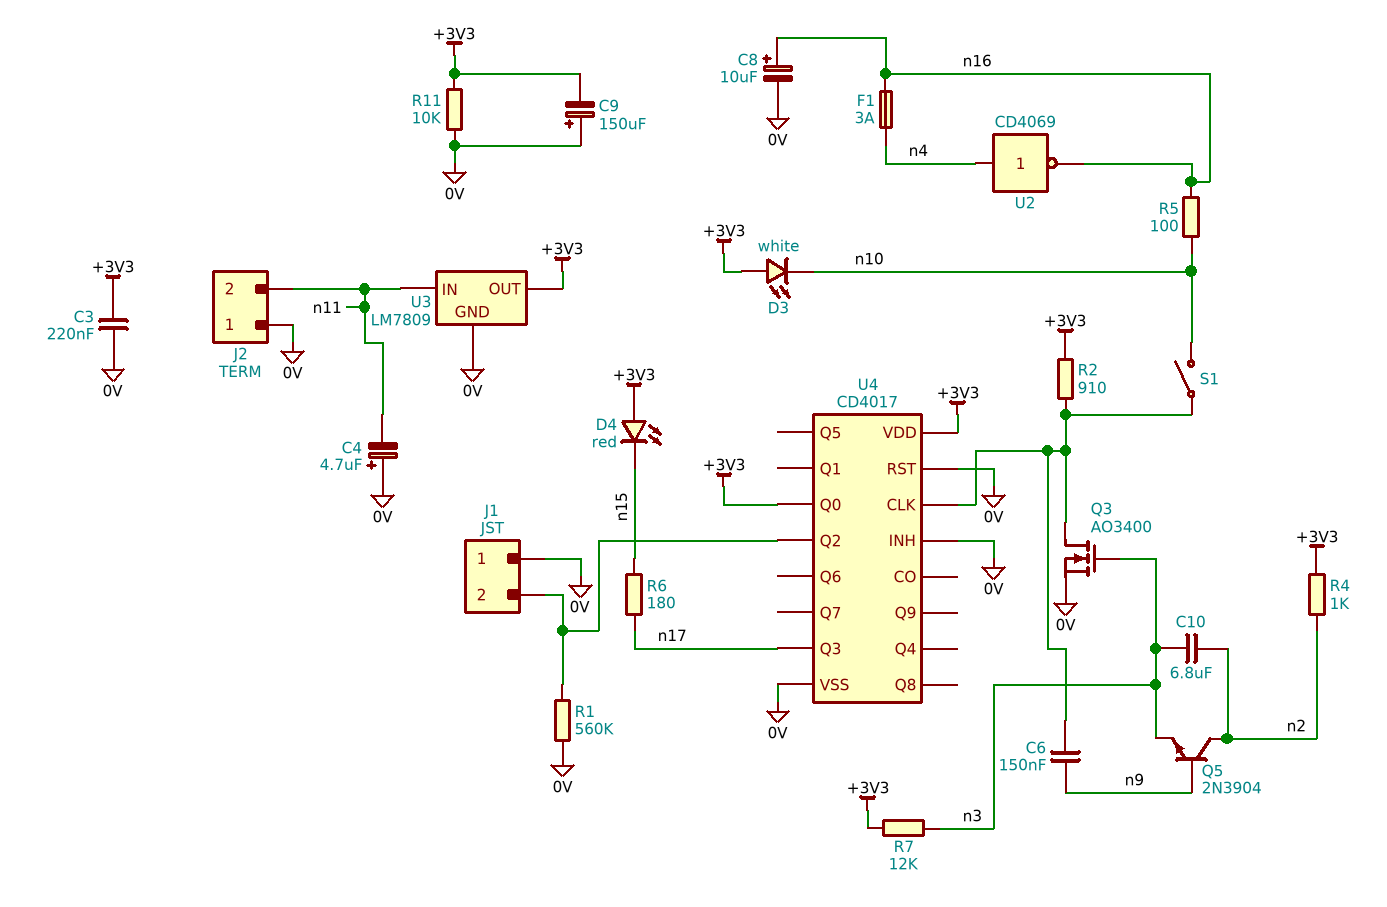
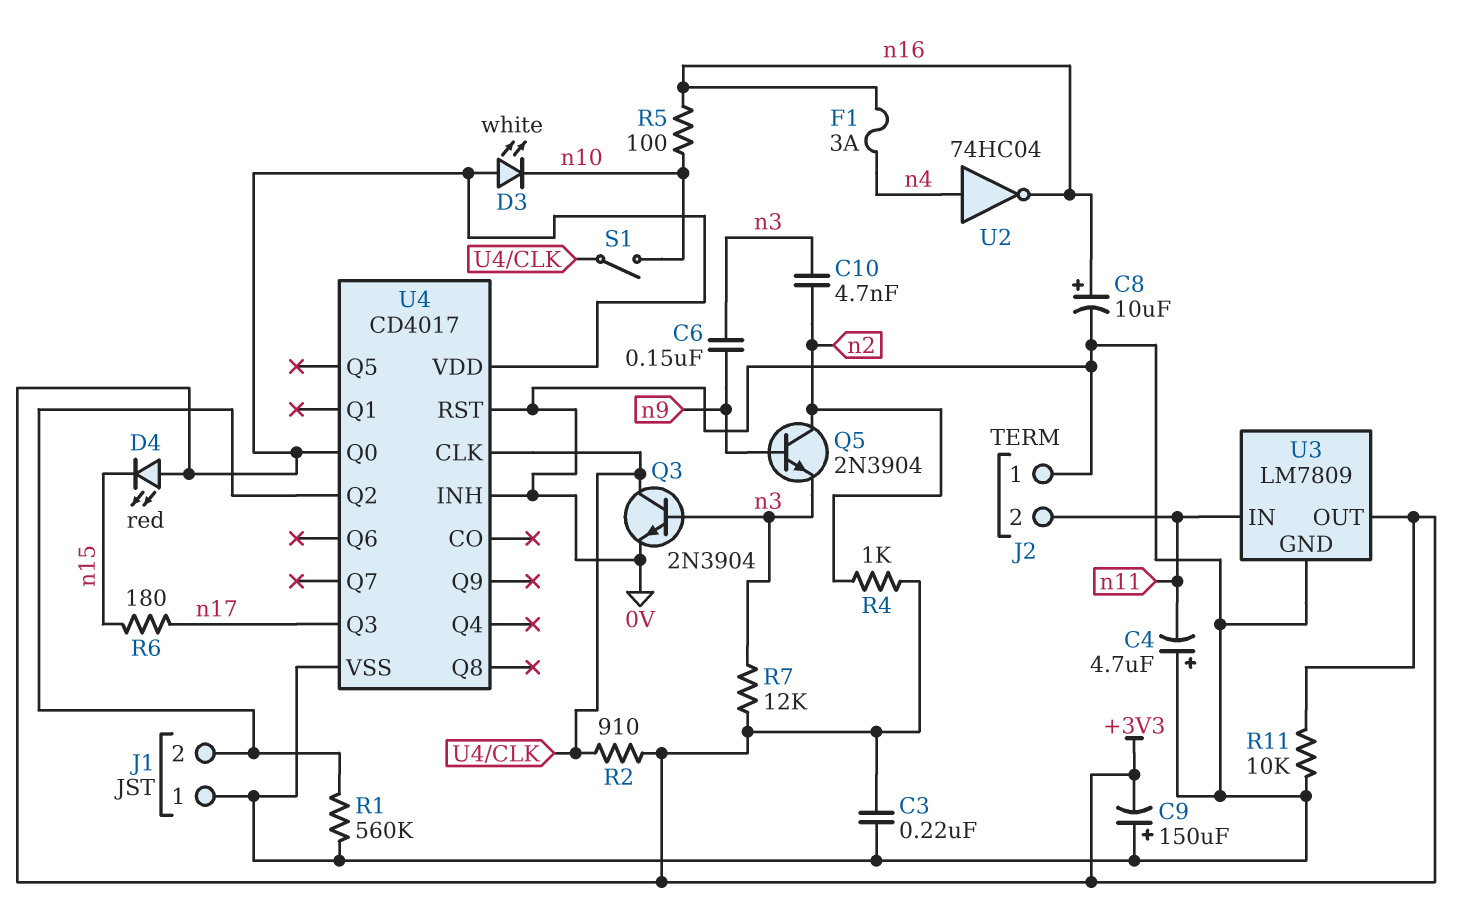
C6: 150nF (U4/CLK, n9) -> 150nF (n3, n9)
C10: 6.8uF (n2, n3) -> 4.7nF (n2, n3)
Q3: NMOS AO3400 (G n3, D U4/CLK, S 0V) -> NPN 2N3904 (B n3, C U4/CLK, E 0V)
U2: NOT CD4069 (in n4, out n16) -> NOT 74HC04 (in n4, out n16)

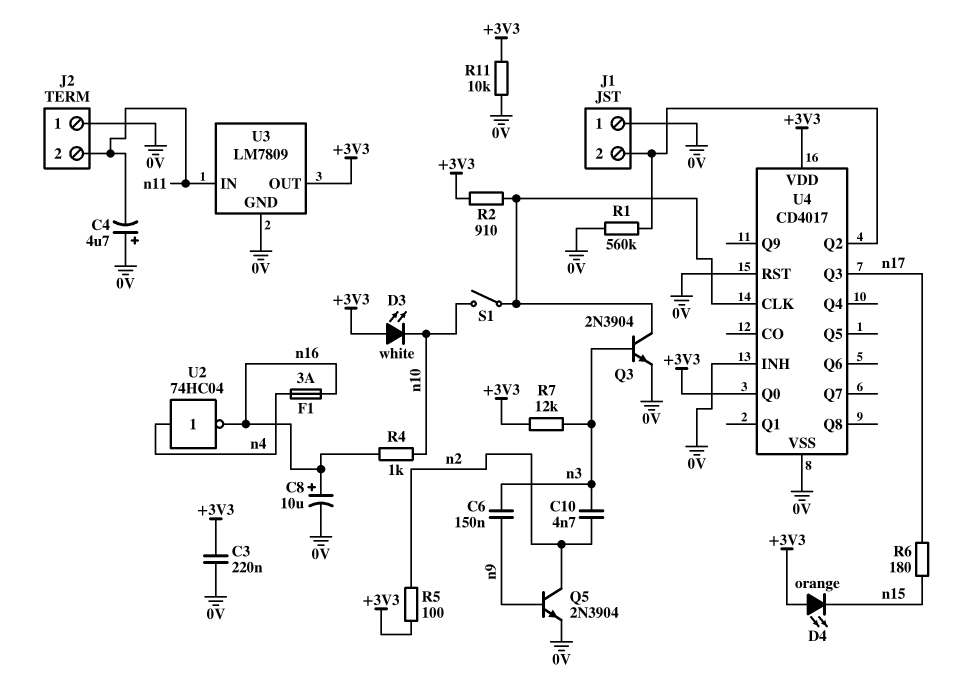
C9: 150uF (plus 0V, minus +3V3) -> none
D4: LED red (A +3V3, K n15) -> LED orange (A +3V3, K n15)
Q5: NPN 2N3904 (B n9, C n2, E n3) -> NPN 2N3904 (B n9, C n2, E 0V)
R4: 1k (+3V3, n2) -> 1k (n10, n16)
R5: 100 (n10, n16) -> 100 (+3V3, n2)

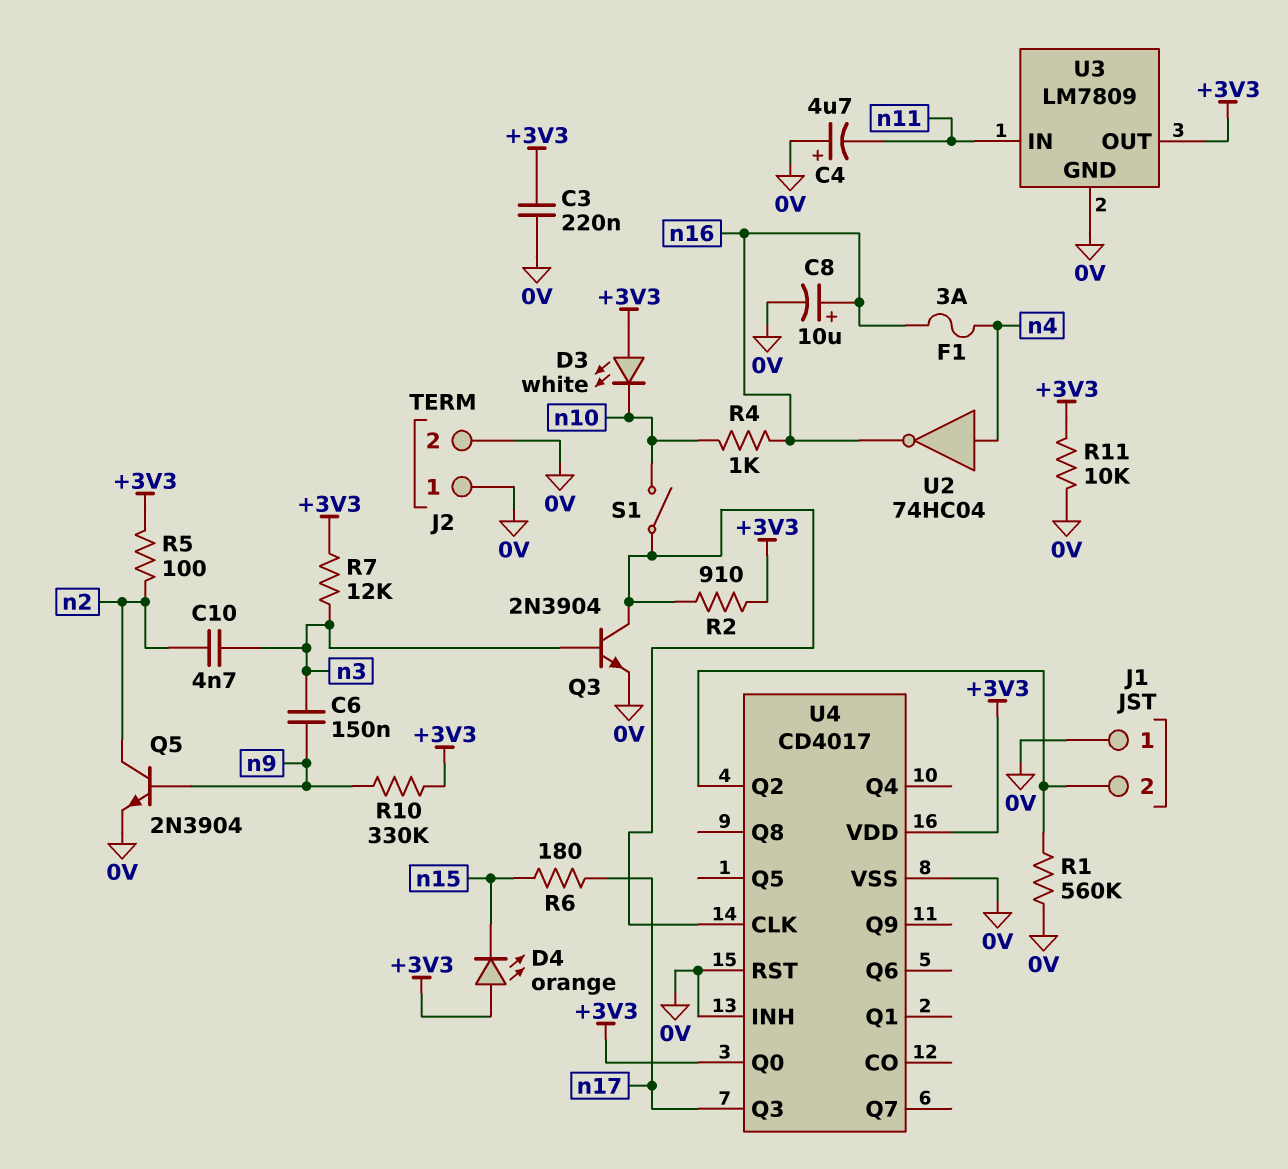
J2 pin 2: n11 -> 0V
R10: none -> 330k (+3V3, n9)

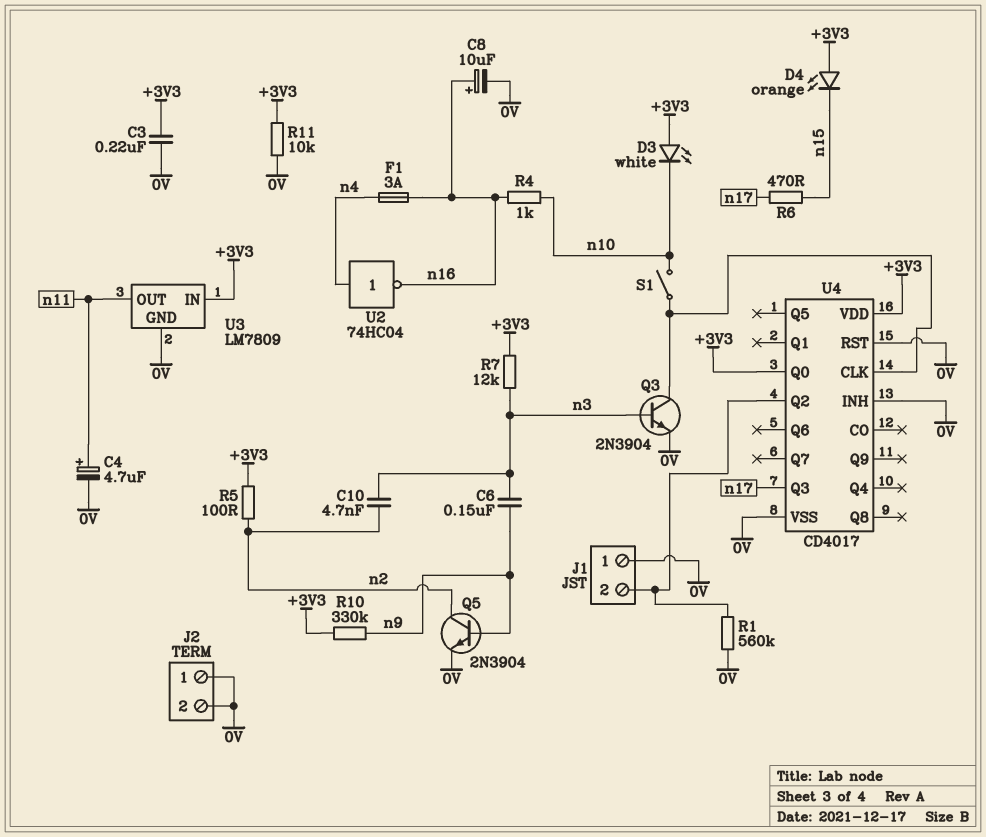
C4: 4.7uF (plus 0V, minus n11) -> 4.7uF (plus n11, minus 0V)
R2: 910 (+3V3, U4/CLK) -> none
R6: 180 (n15, n17) -> 470 (n15, n17)
U3 pin IN: n11 -> +3V3
U3 pin OUT: +3V3 -> n11

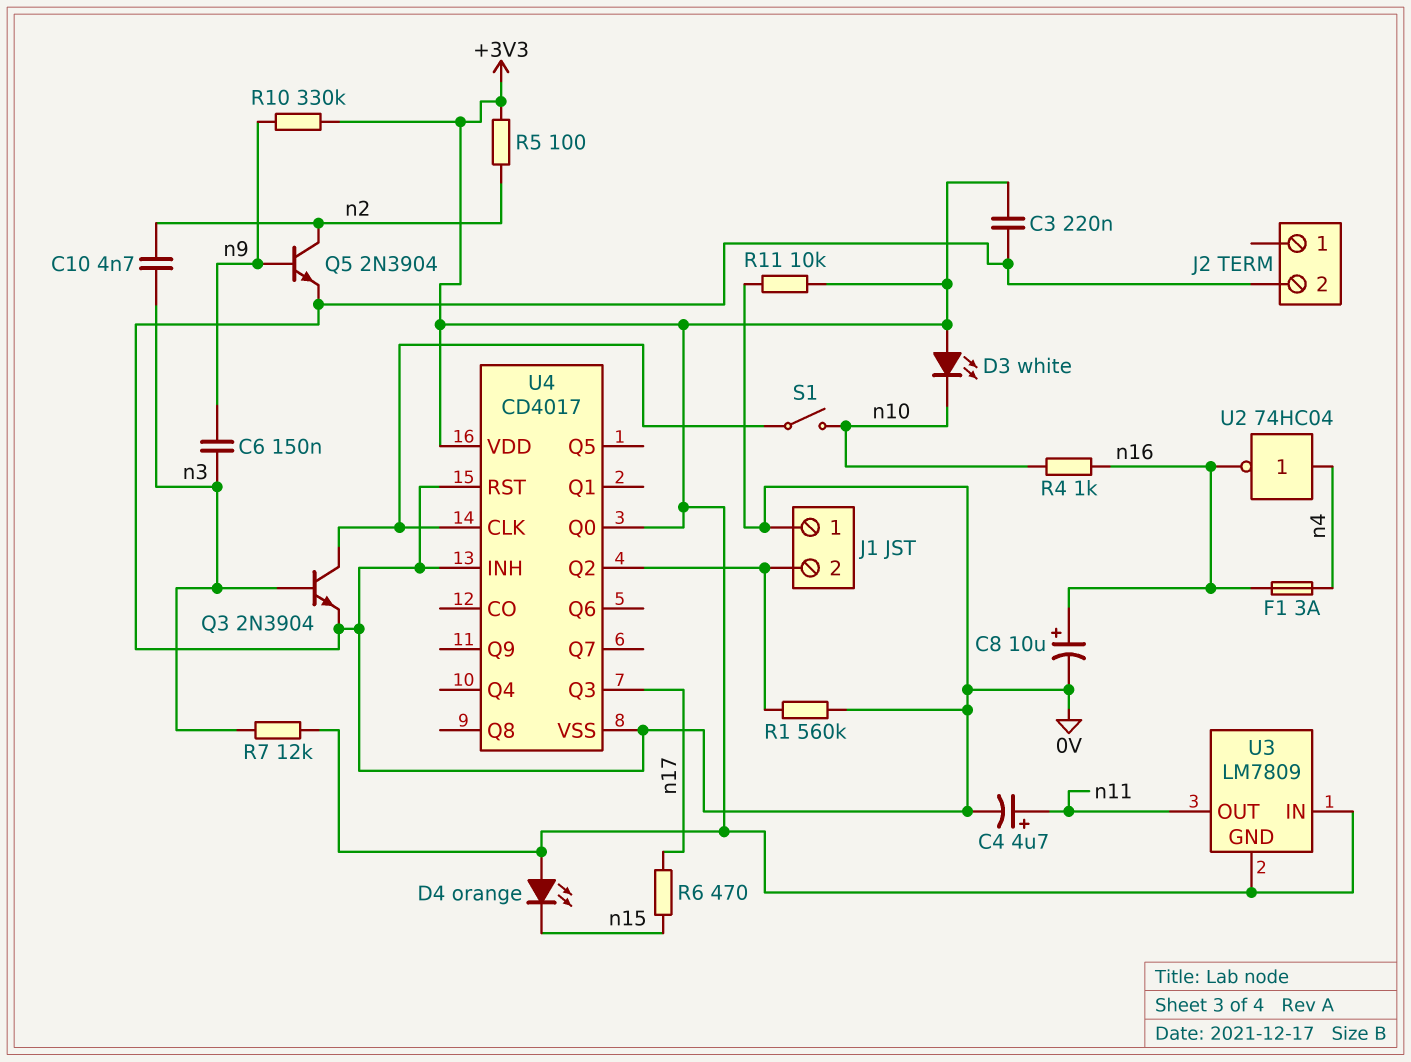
J2 pin 1: 0V -> none
U3 pin GND: 0V -> +3V3

